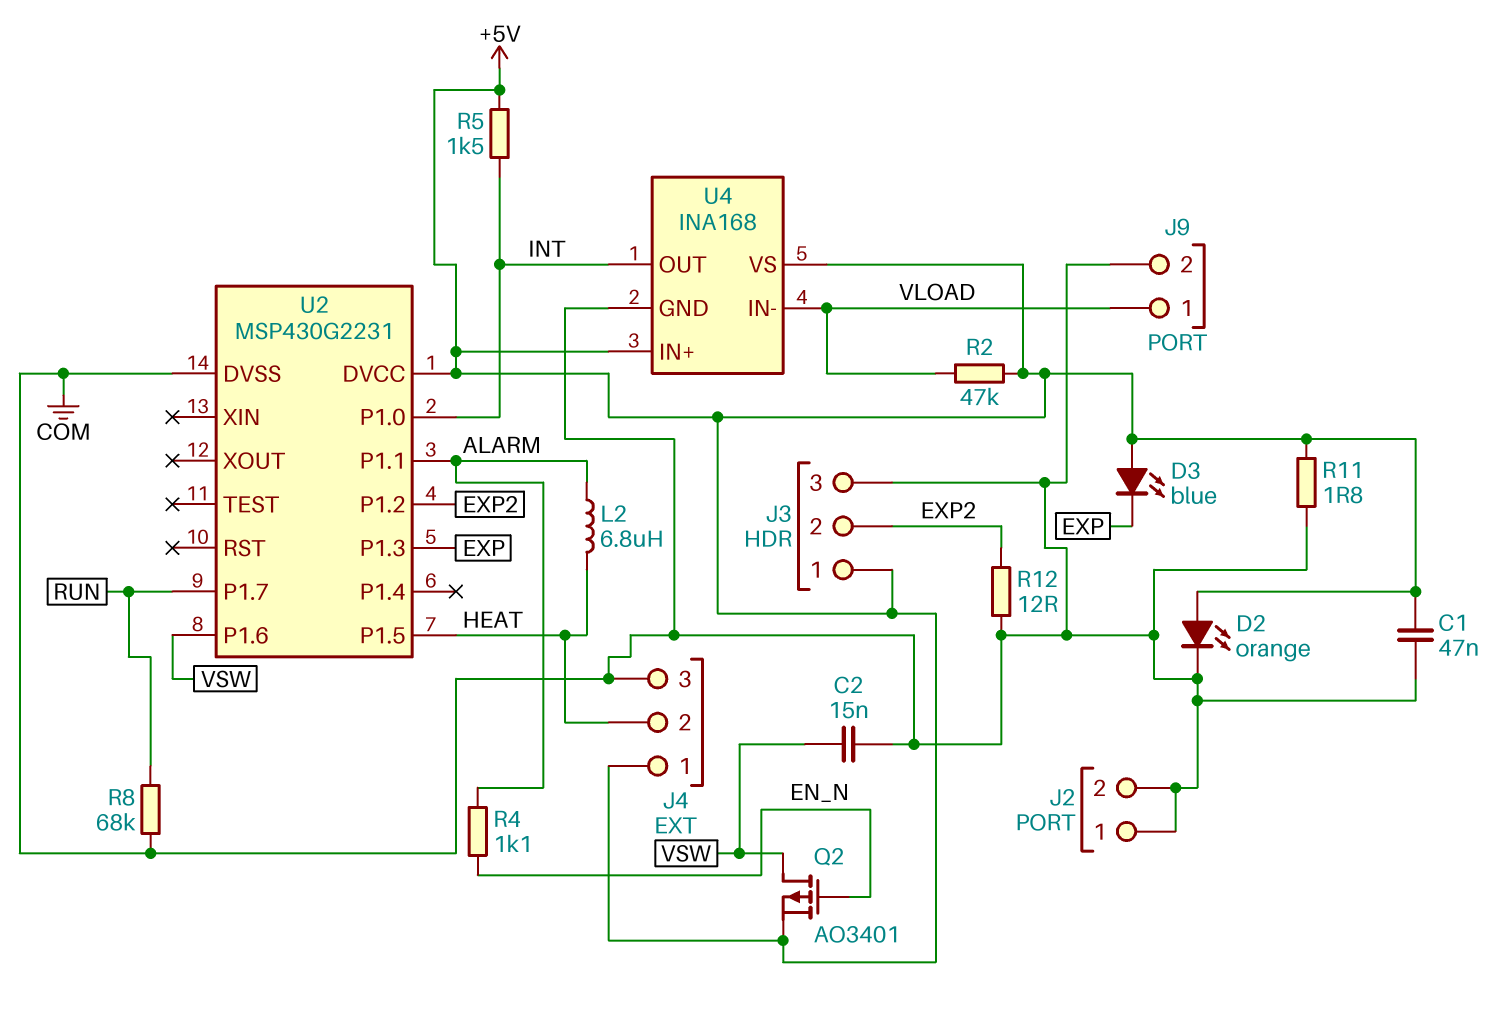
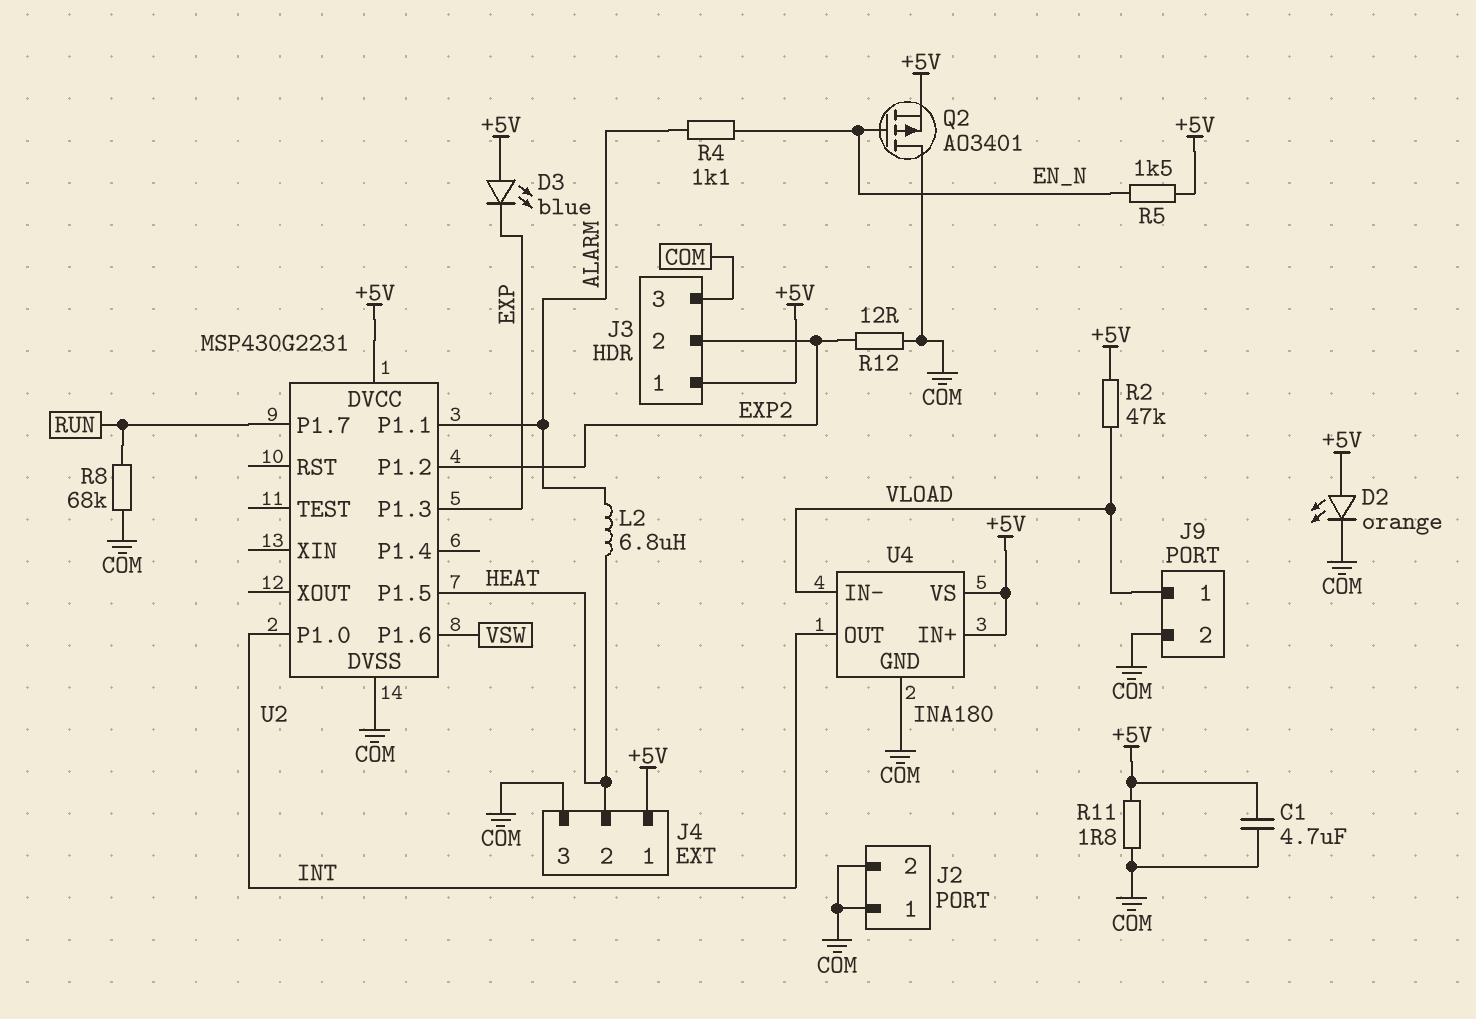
C1: 47nF (+5V, COM) -> 4.7uF (+5V, COM)
C2: 15nF (COM, VSW) -> none
Q2: PMOS AO3401 (G EN_N, D VSW, S +5V) -> PMOS AO3401 (G EN_N, D COM, S +5V)
R5: 1.5k (+5V, INT) -> 1.5k (+5V, EN_N)
U4: INA168 -> INA180

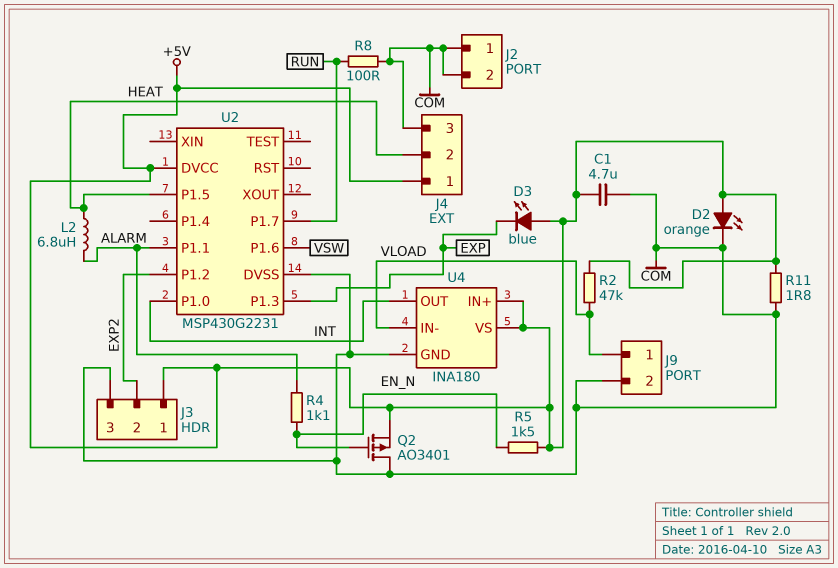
R8: 68k (COM, RUN) -> 100 (COM, RUN)
R12: 12 (COM, EXP2) -> none

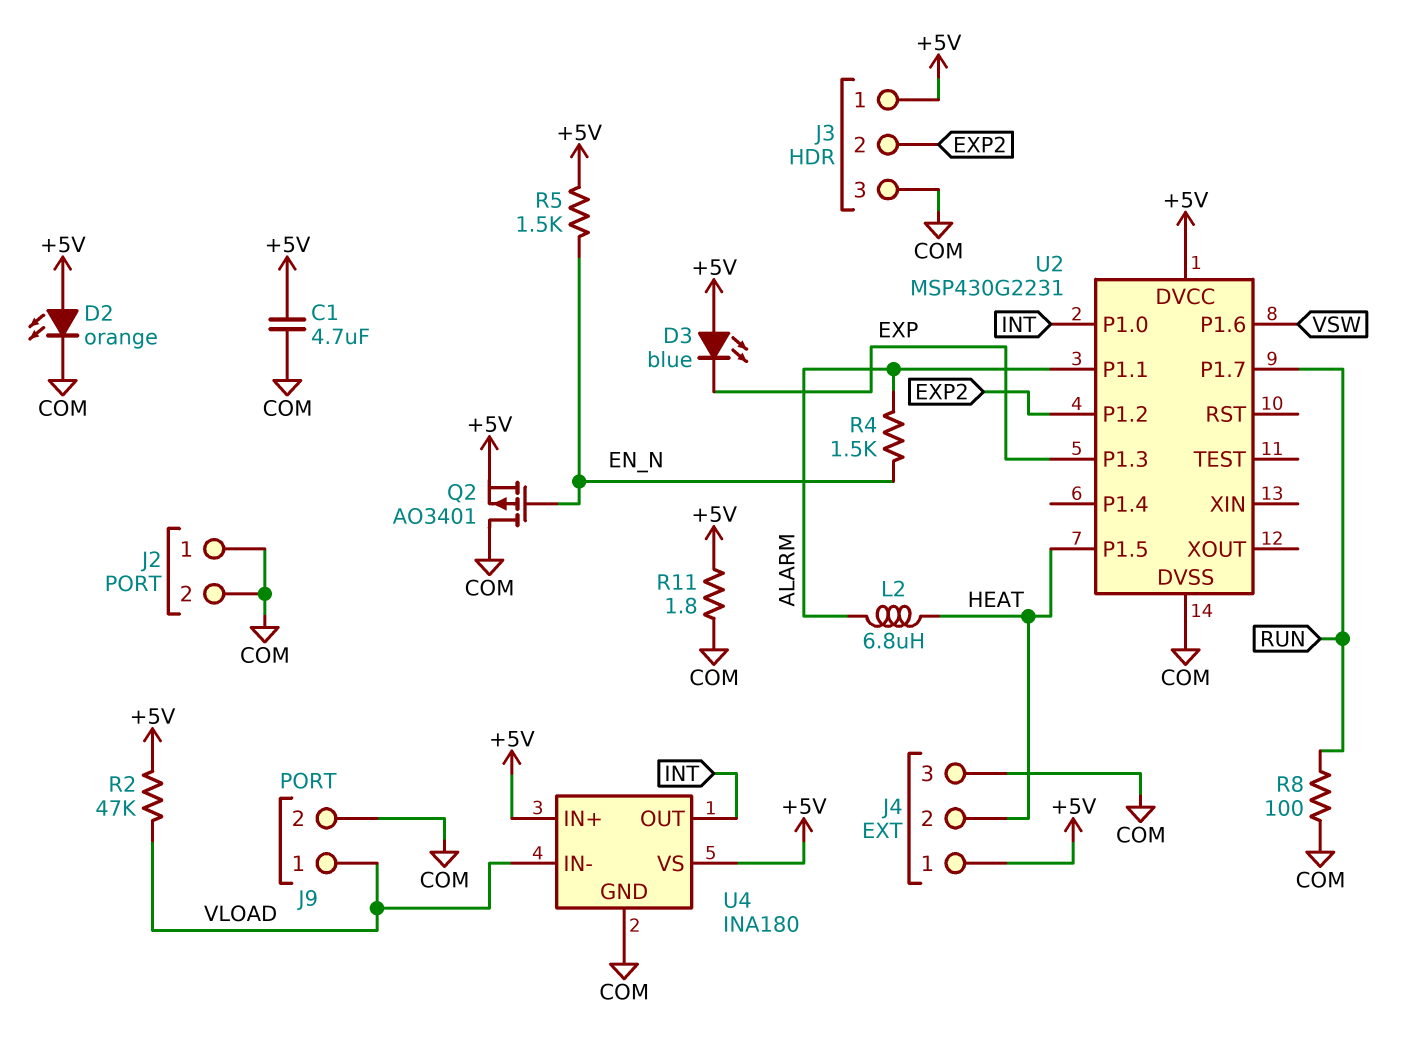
R4: 1.1k (ALARM, EN_N) -> 1.5k (ALARM, EN_N)

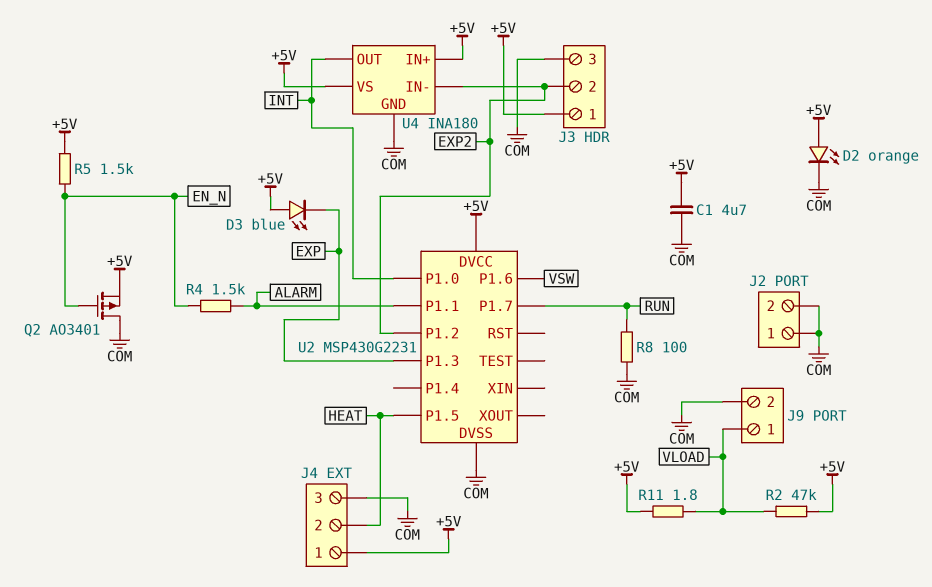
L2: 6.8uH (ALARM, HEAT) -> none
R11: 1.8 (+5V, COM) -> 1.8 (+5V, VLOAD)
U4 pin IN-: VLOAD -> EXP2

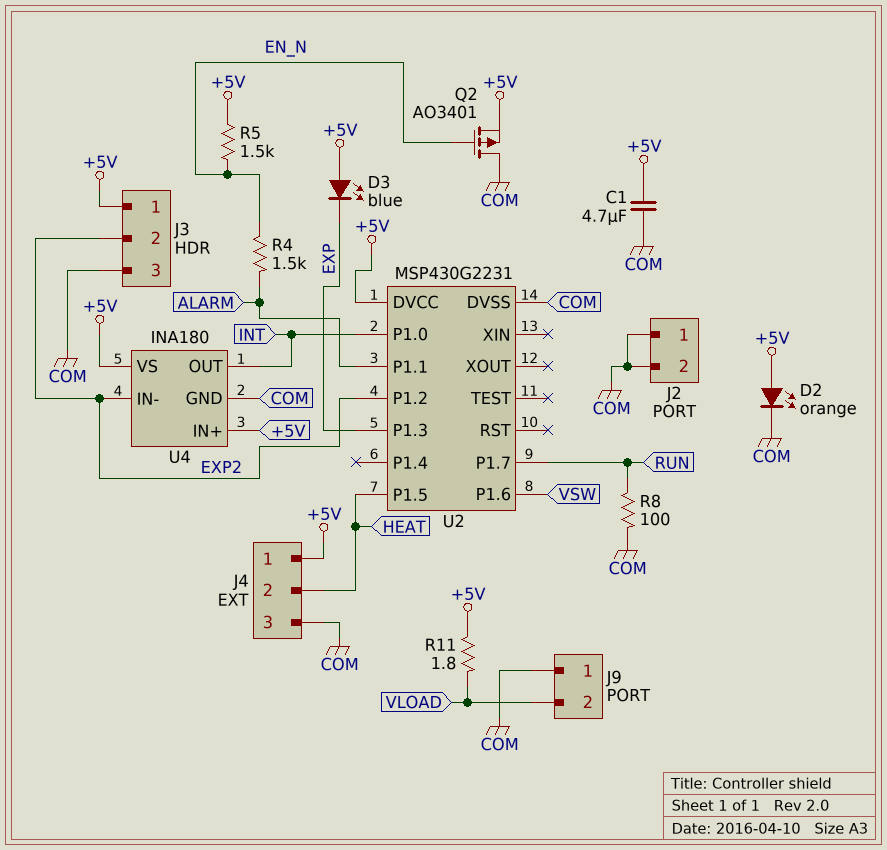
J9 pin 1: VLOAD -> COM
J9 pin 2: COM -> VLOAD
R2: 47k (+5V, VLOAD) -> none

